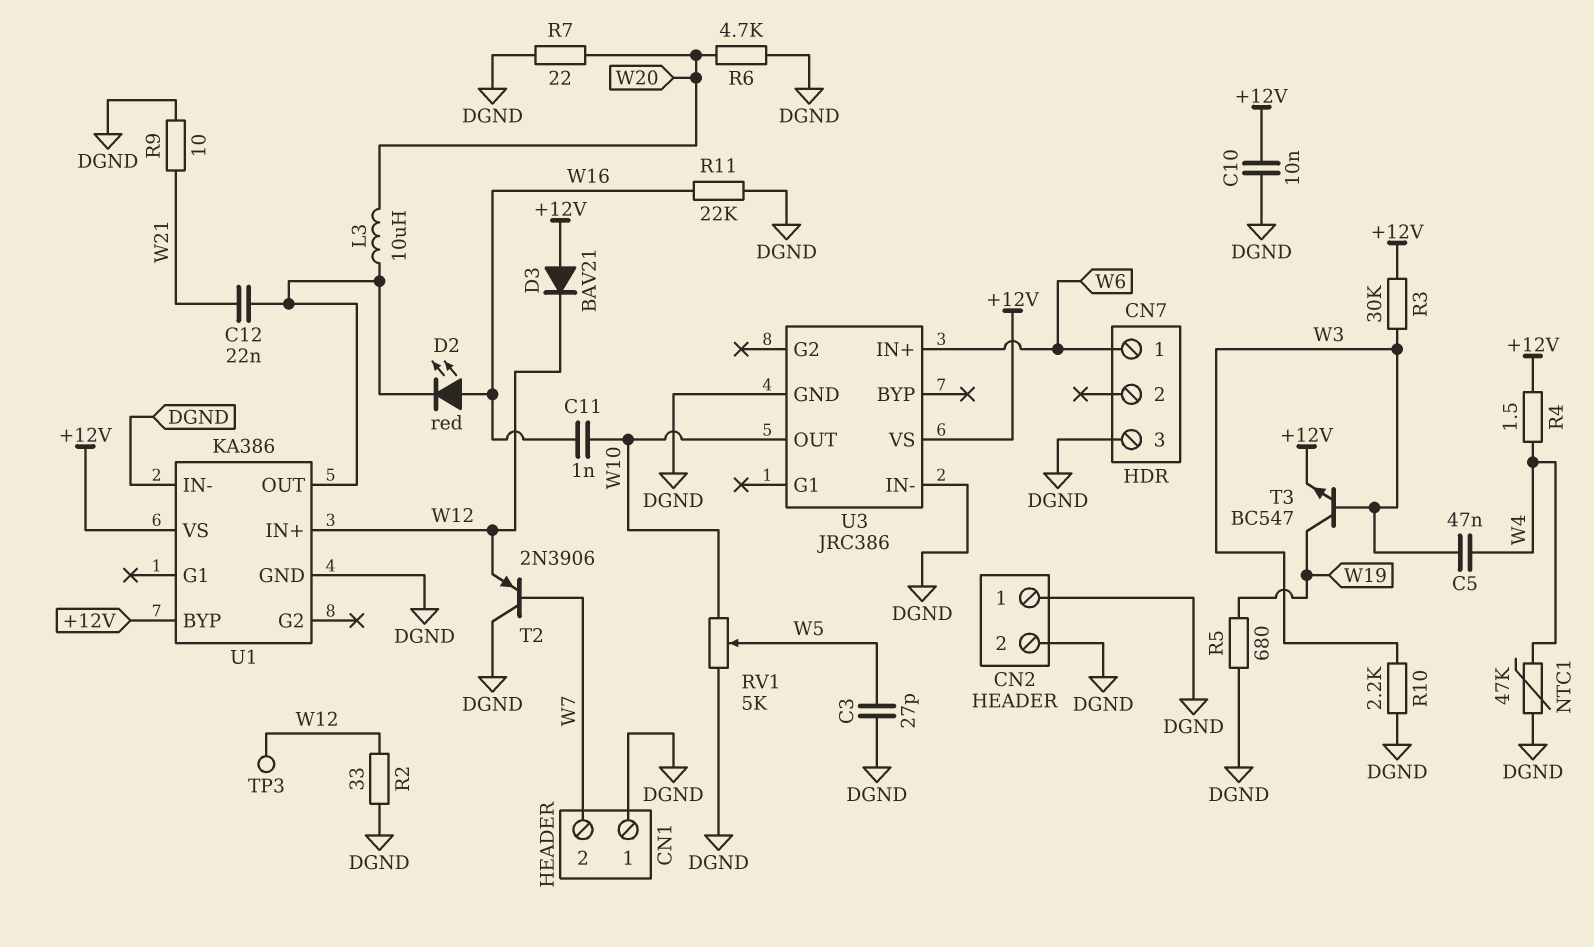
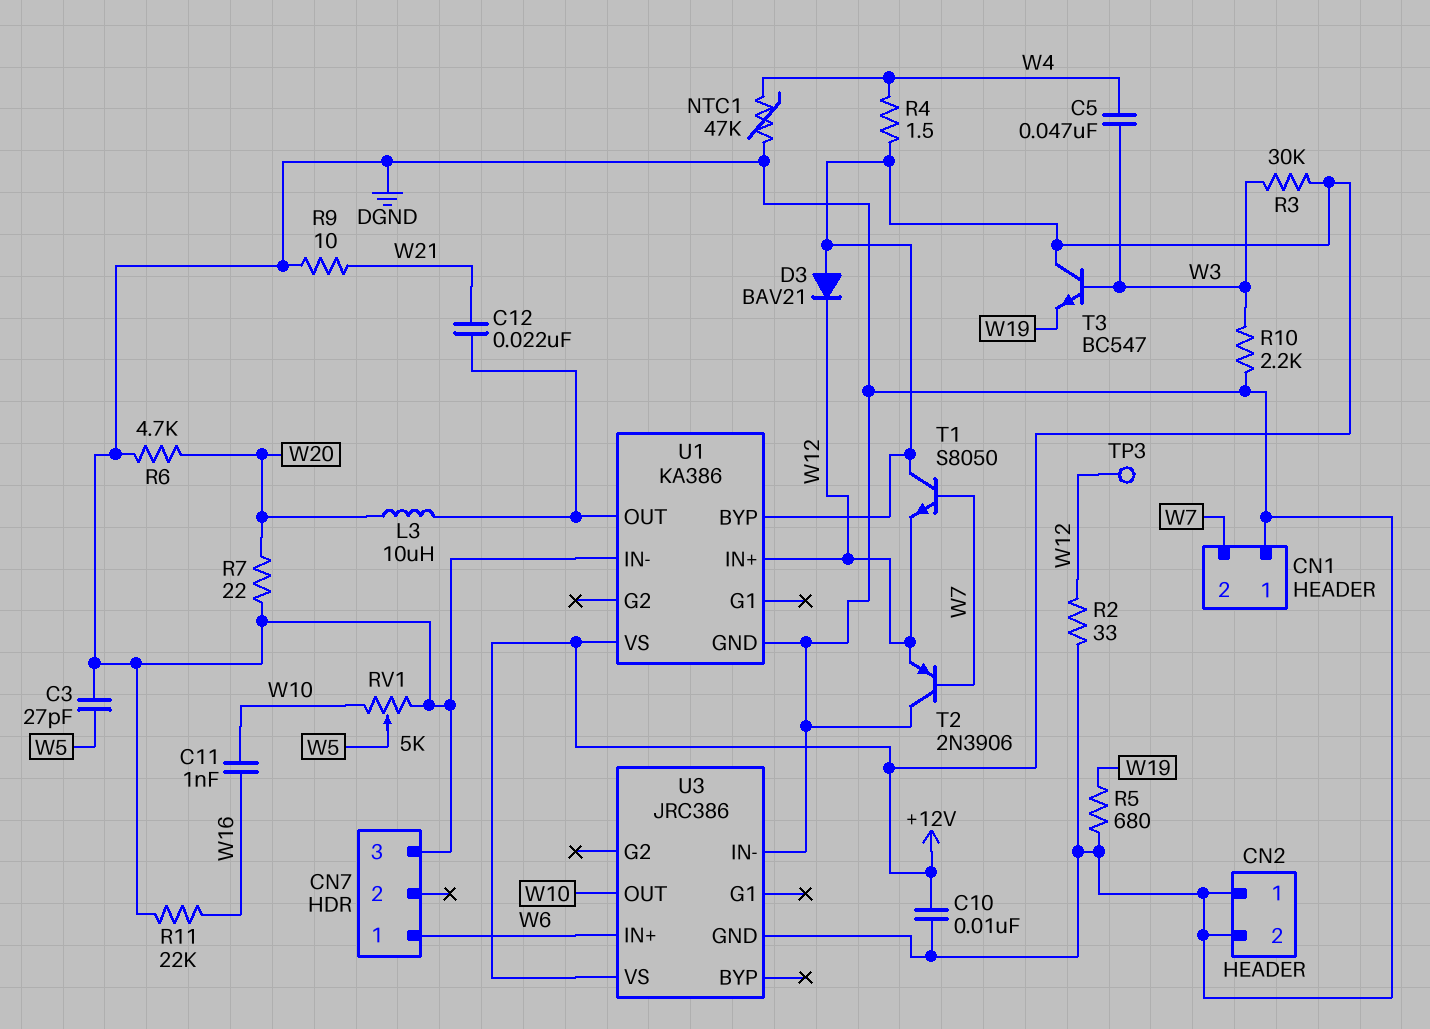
D2: LED red (A W16, K U1/OUT) -> none
T1: none -> NPN S8050 (B W7, C +12V, E W12)
T3: NPN BC547 (B W3, C W19, E +12V) -> NPN BC547 (B W3, C +12V, E W19)

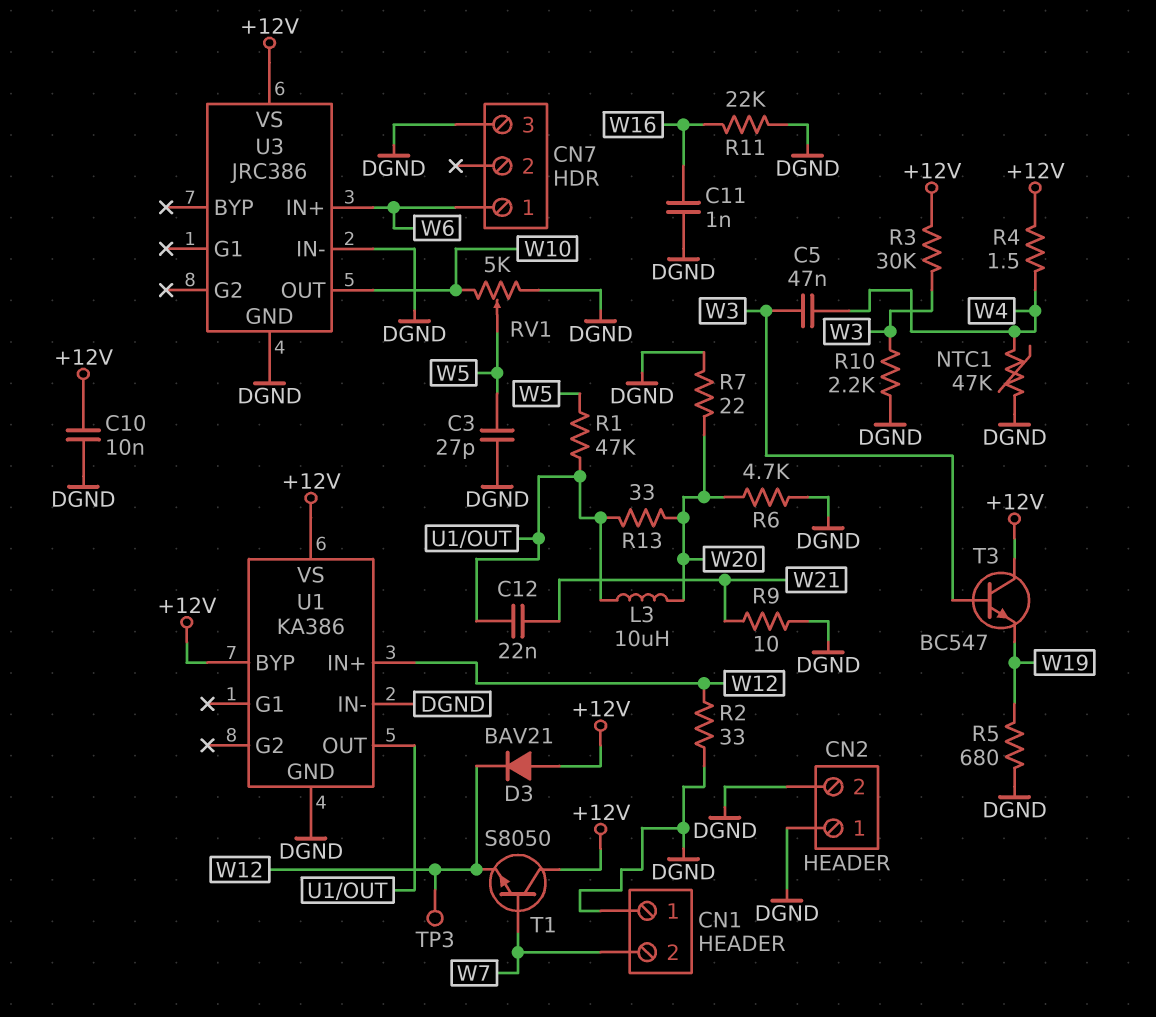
C11: 1nF (W10, W16) -> 1nF (DGND, W16)
R1: none -> 47k (U1/OUT, W5)
R13: none -> 33 (U1/OUT, W20)
T2: PNP 2N3906 (B W7, C DGND, E W12) -> none

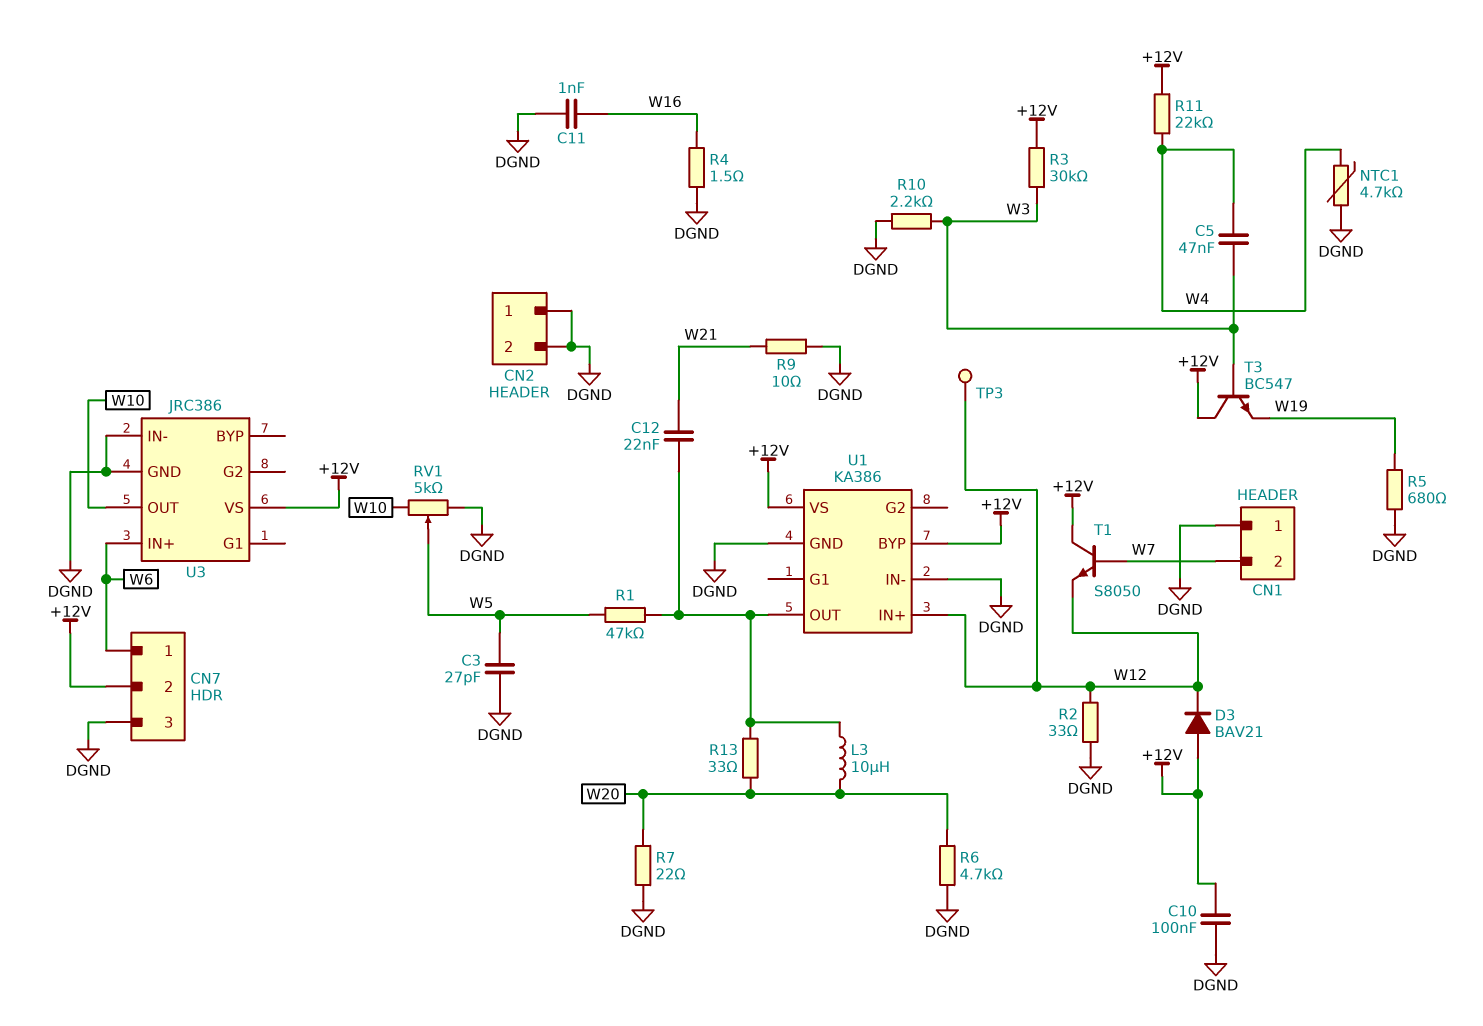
C10: 10nF (+12V, DGND) -> 100nF (+12V, DGND)
CN7 pin 2: none -> +12V
NTC1: 47k (DGND, W4) -> 4.7k (DGND, W4)
R4: 1.5 (+12V, W4) -> 1.5 (DGND, W16)
R11: 22k (DGND, W16) -> 22k (+12V, W4)

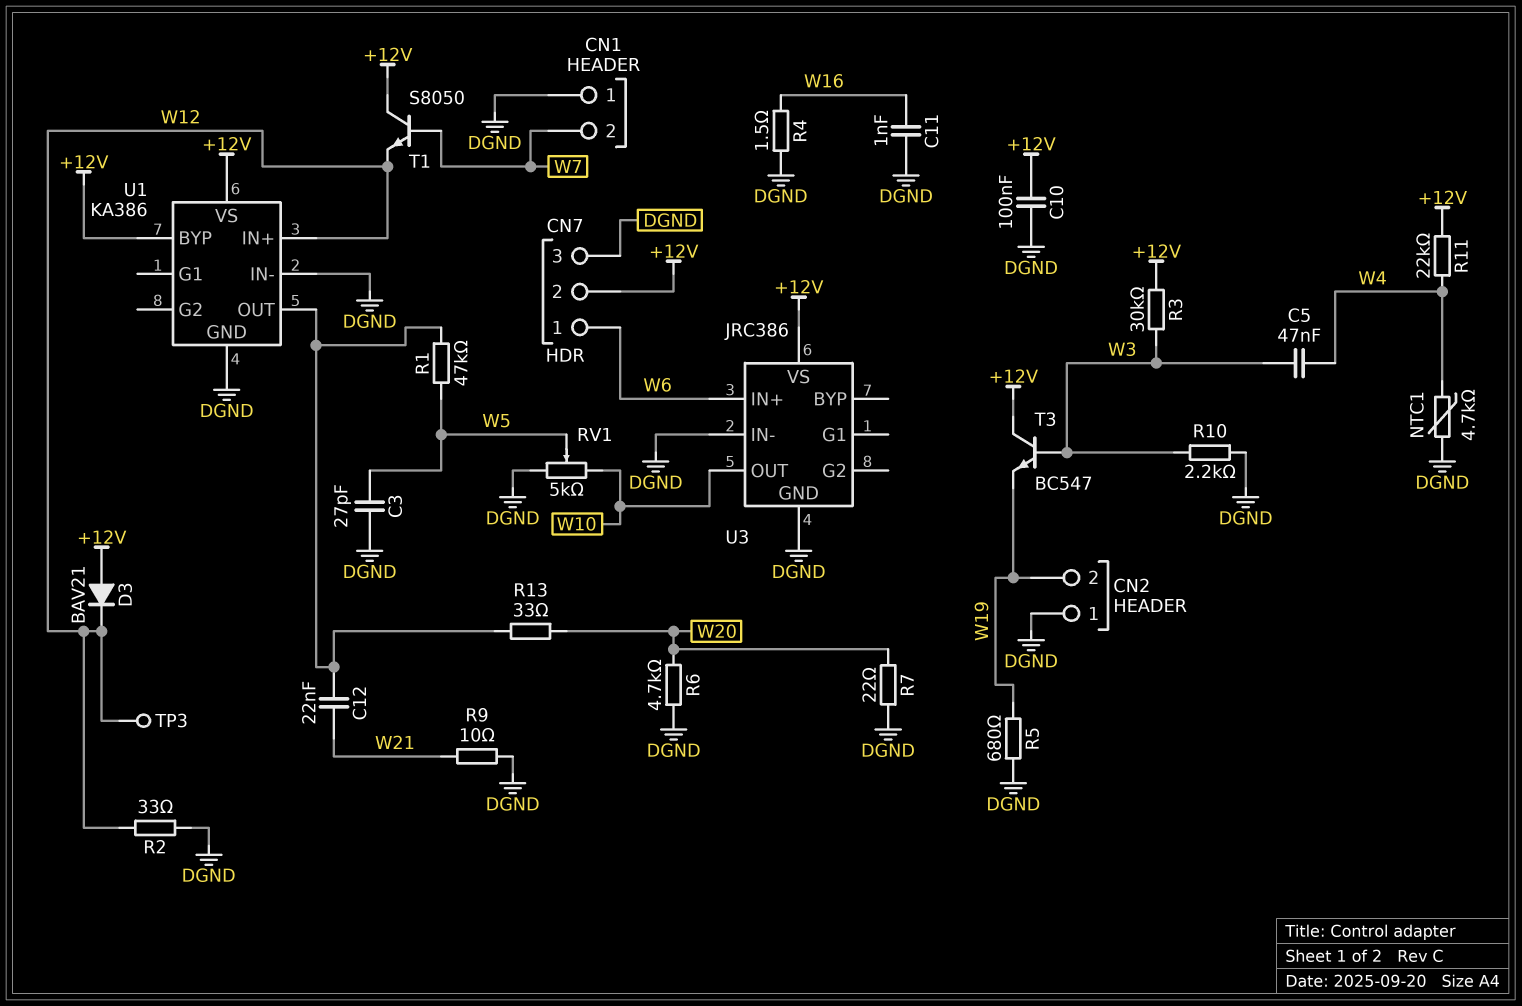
CN2 pin 2: DGND -> W19
L3: 10uH (U1/OUT, W20) -> none

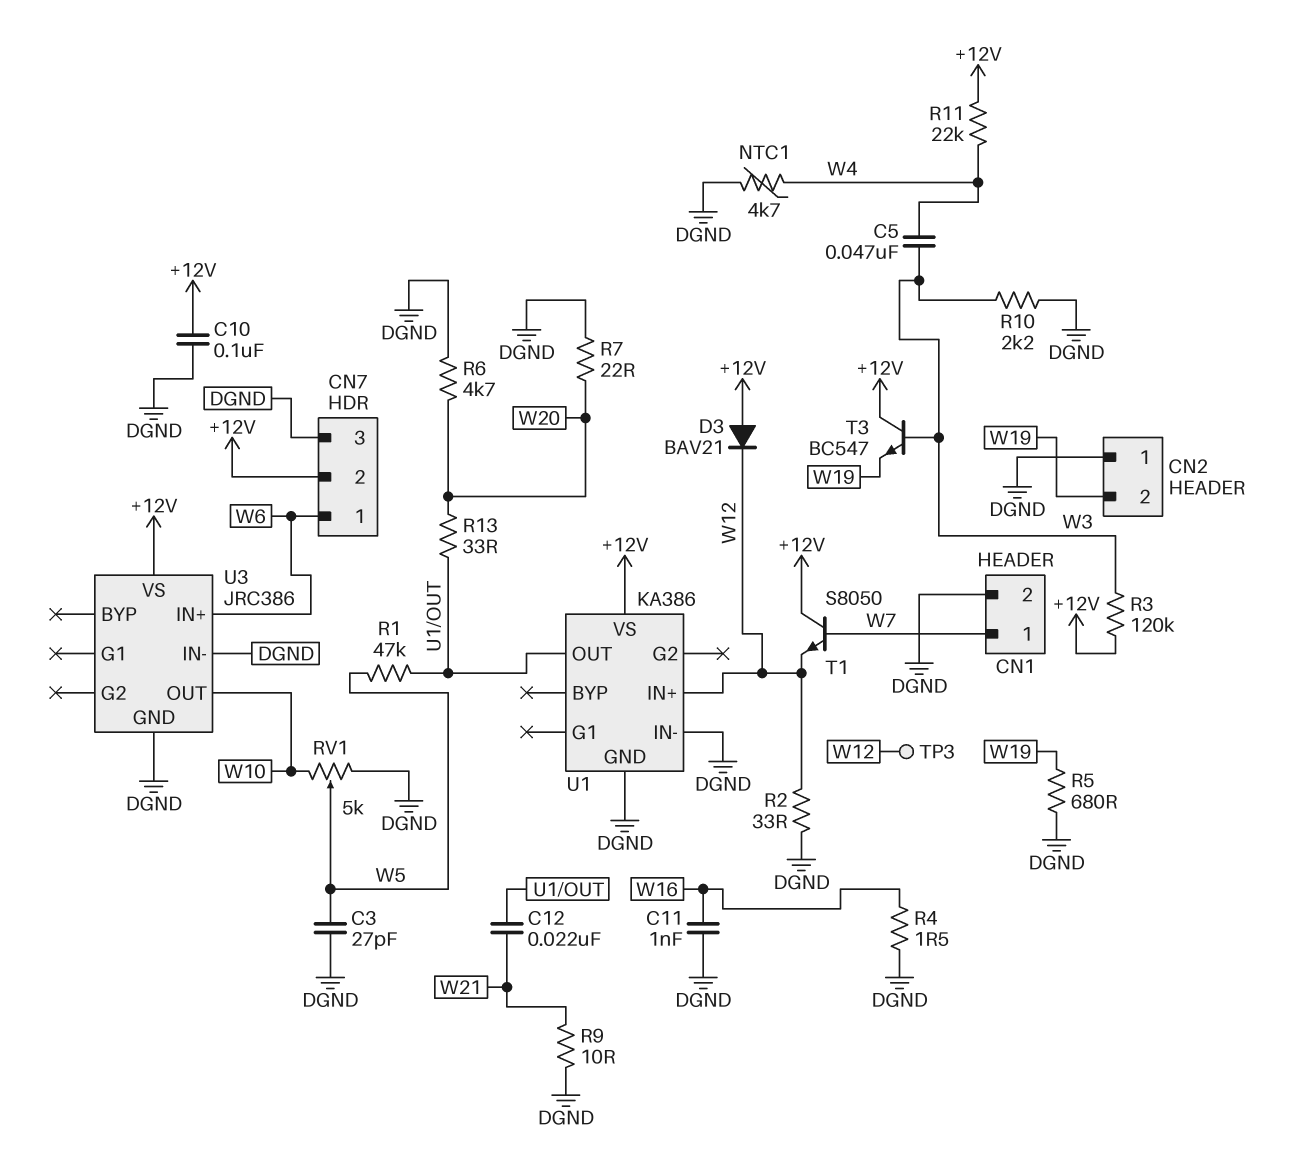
CN1 pin 1: DGND -> W7
CN1 pin 2: W7 -> DGND
R3: 30k (+12V, W3) -> 120k (+12V, W3)
U1 pin BYP: +12V -> none

